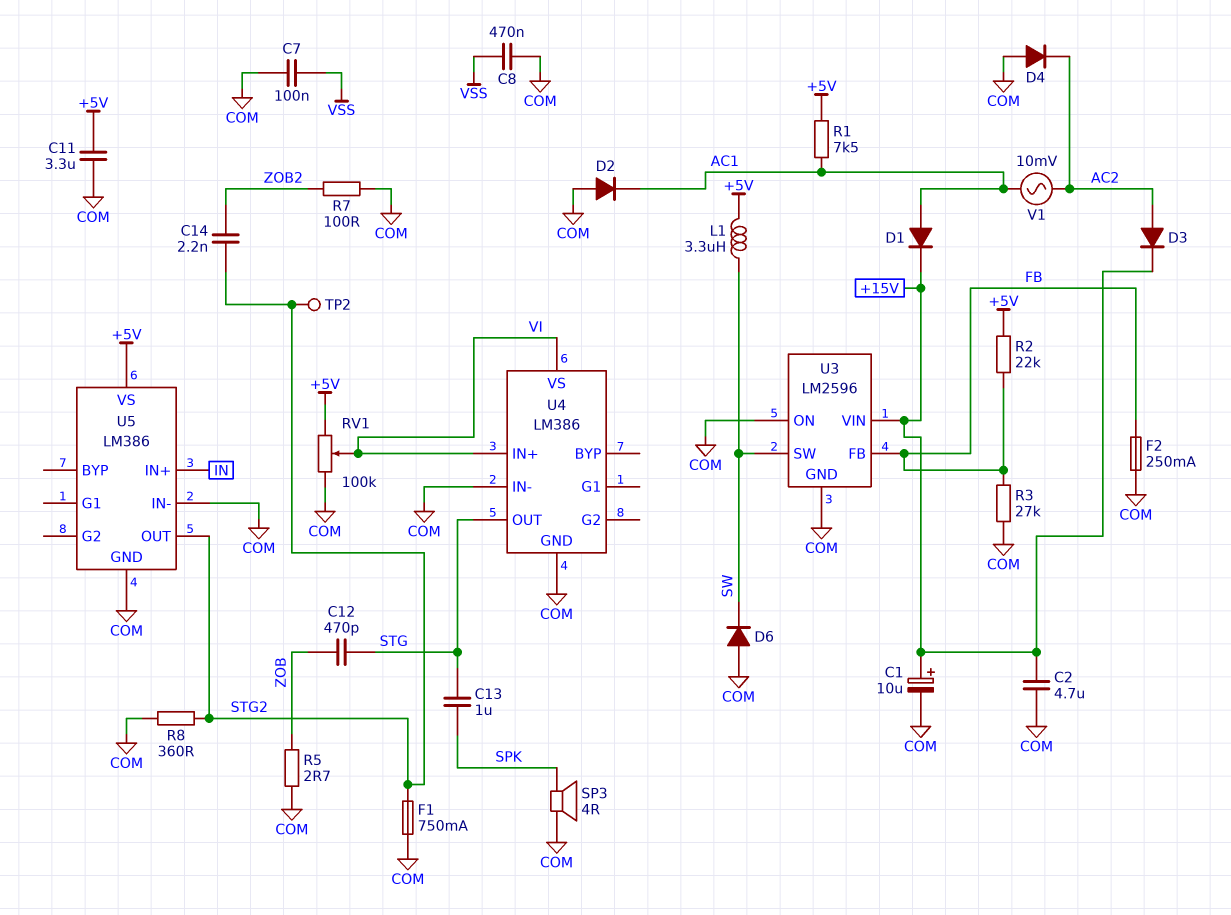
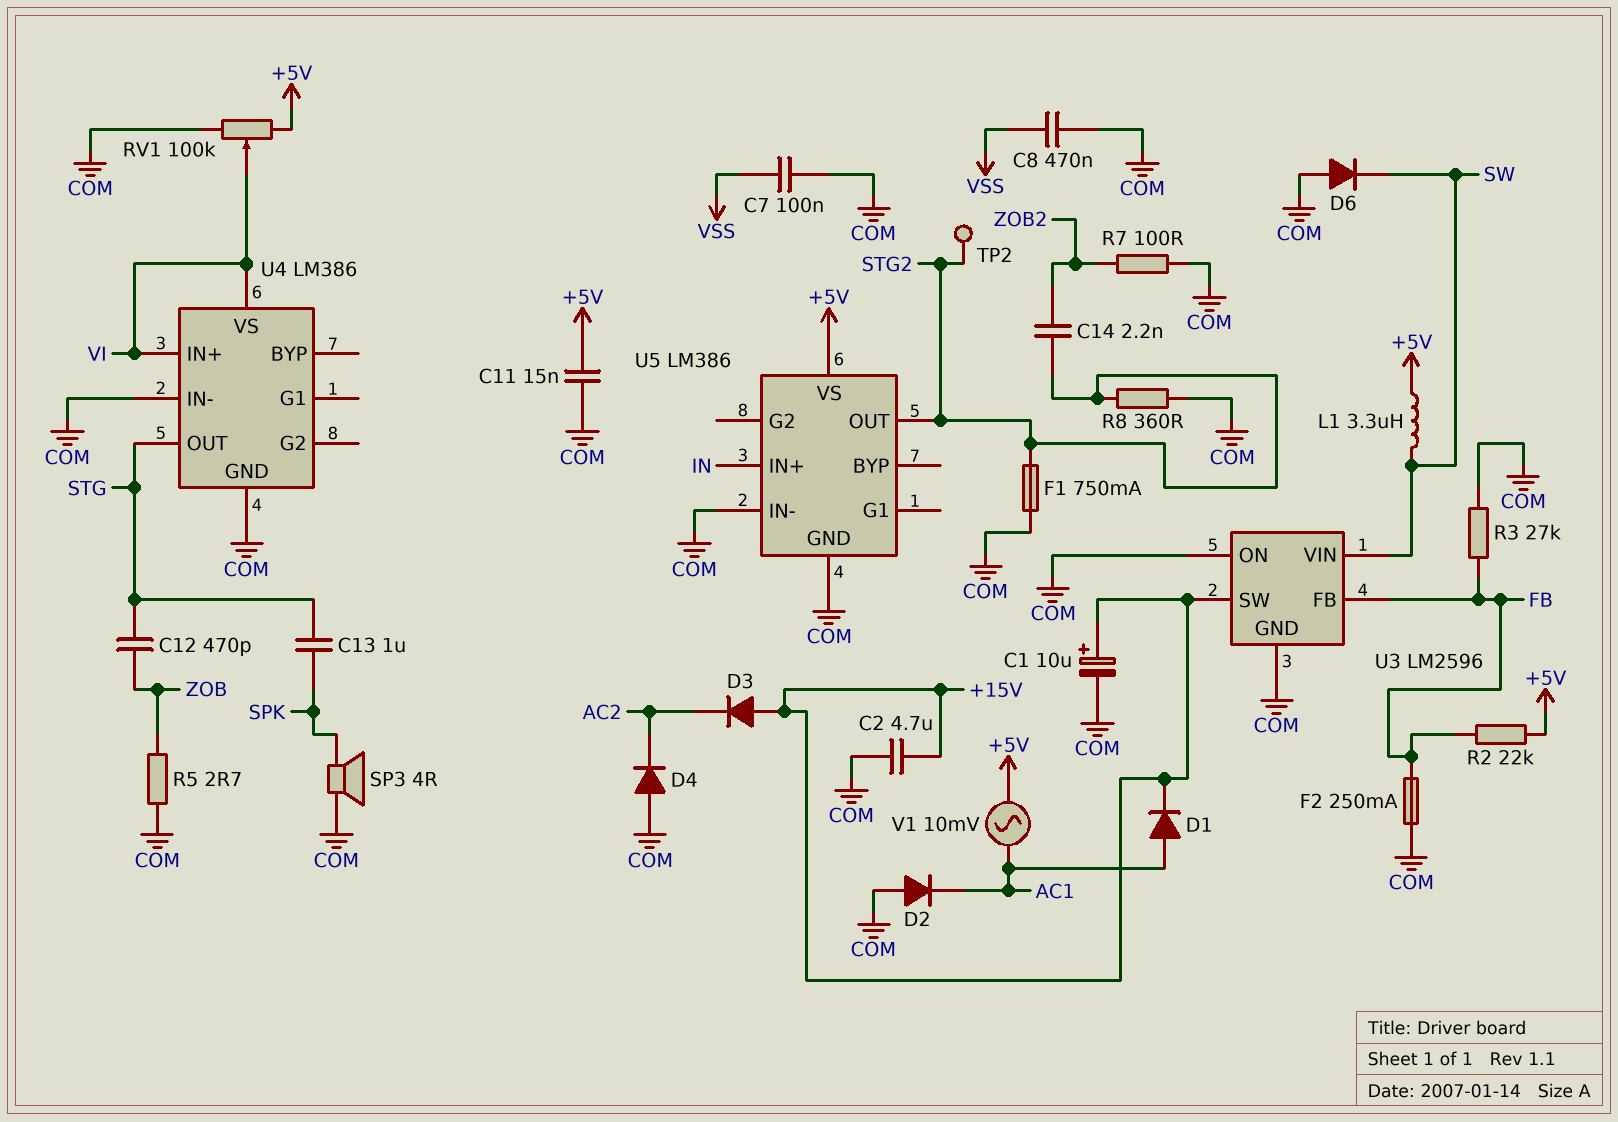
C11: 3.3uF (+5V, COM) -> 15nF (+5V, COM)
D3: diode (A AC2, K +15V) -> diode (A +15V, K AC2)
R1: 7.5k (+5V, AC1) -> none
U3 pin SW: SW -> +15V
U3 pin VIN: +15V -> SW
V1: AC 10mV (AC1, AC2) -> AC 10mV (+5V, AC1)

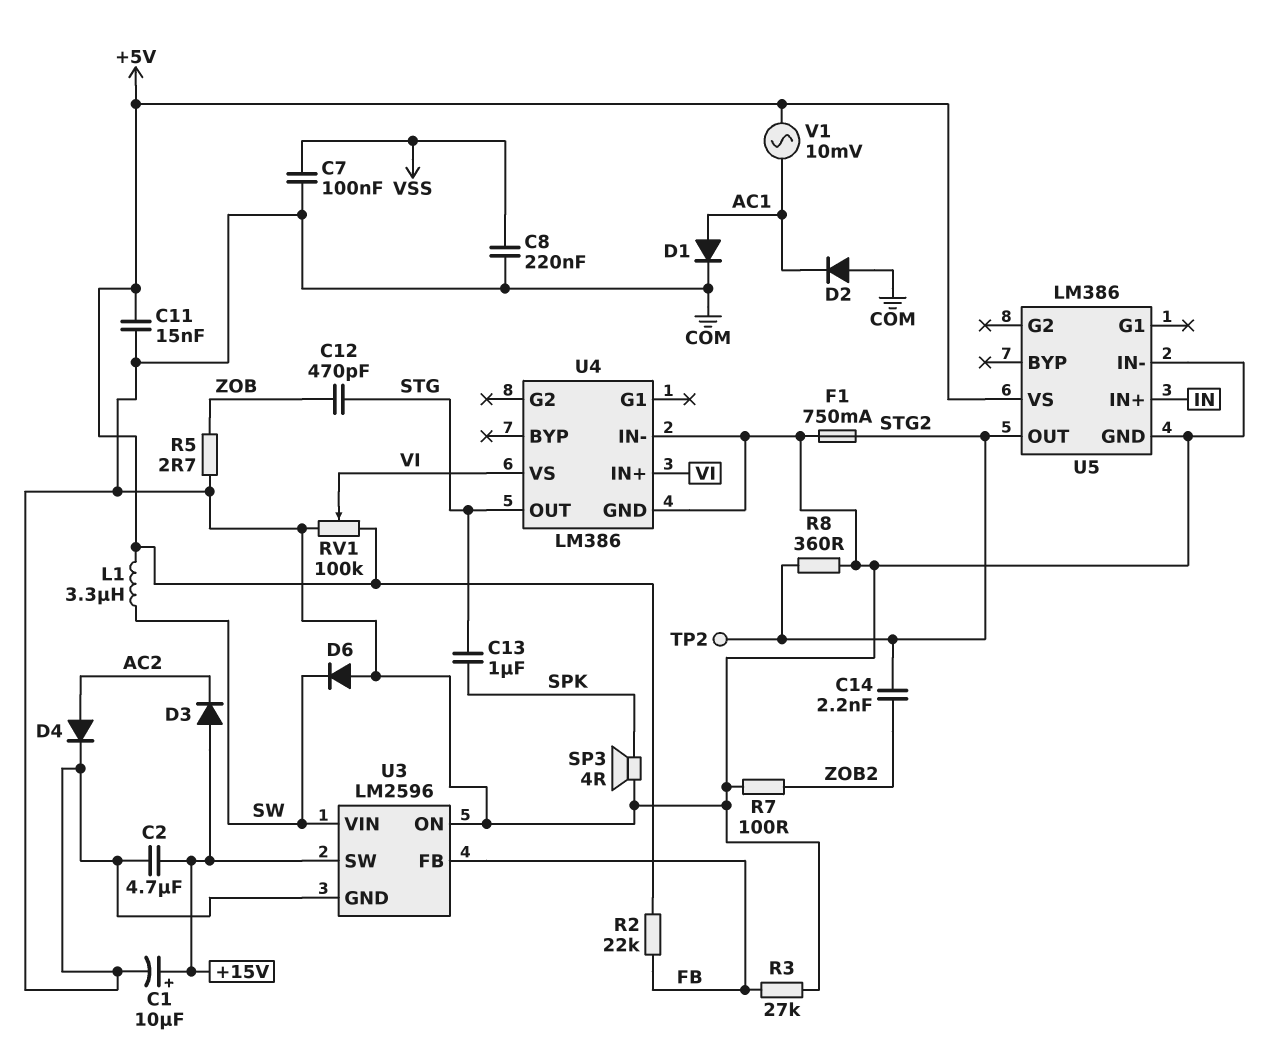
C8: 470nF (COM, VSS) -> 220nF (COM, VSS)
D1: diode (A AC1, K +15V) -> diode (A AC1, K COM)
D4: diode (A COM, K AC2) -> diode (A AC2, K COM)
F2: 250mA (COM, FB) -> none

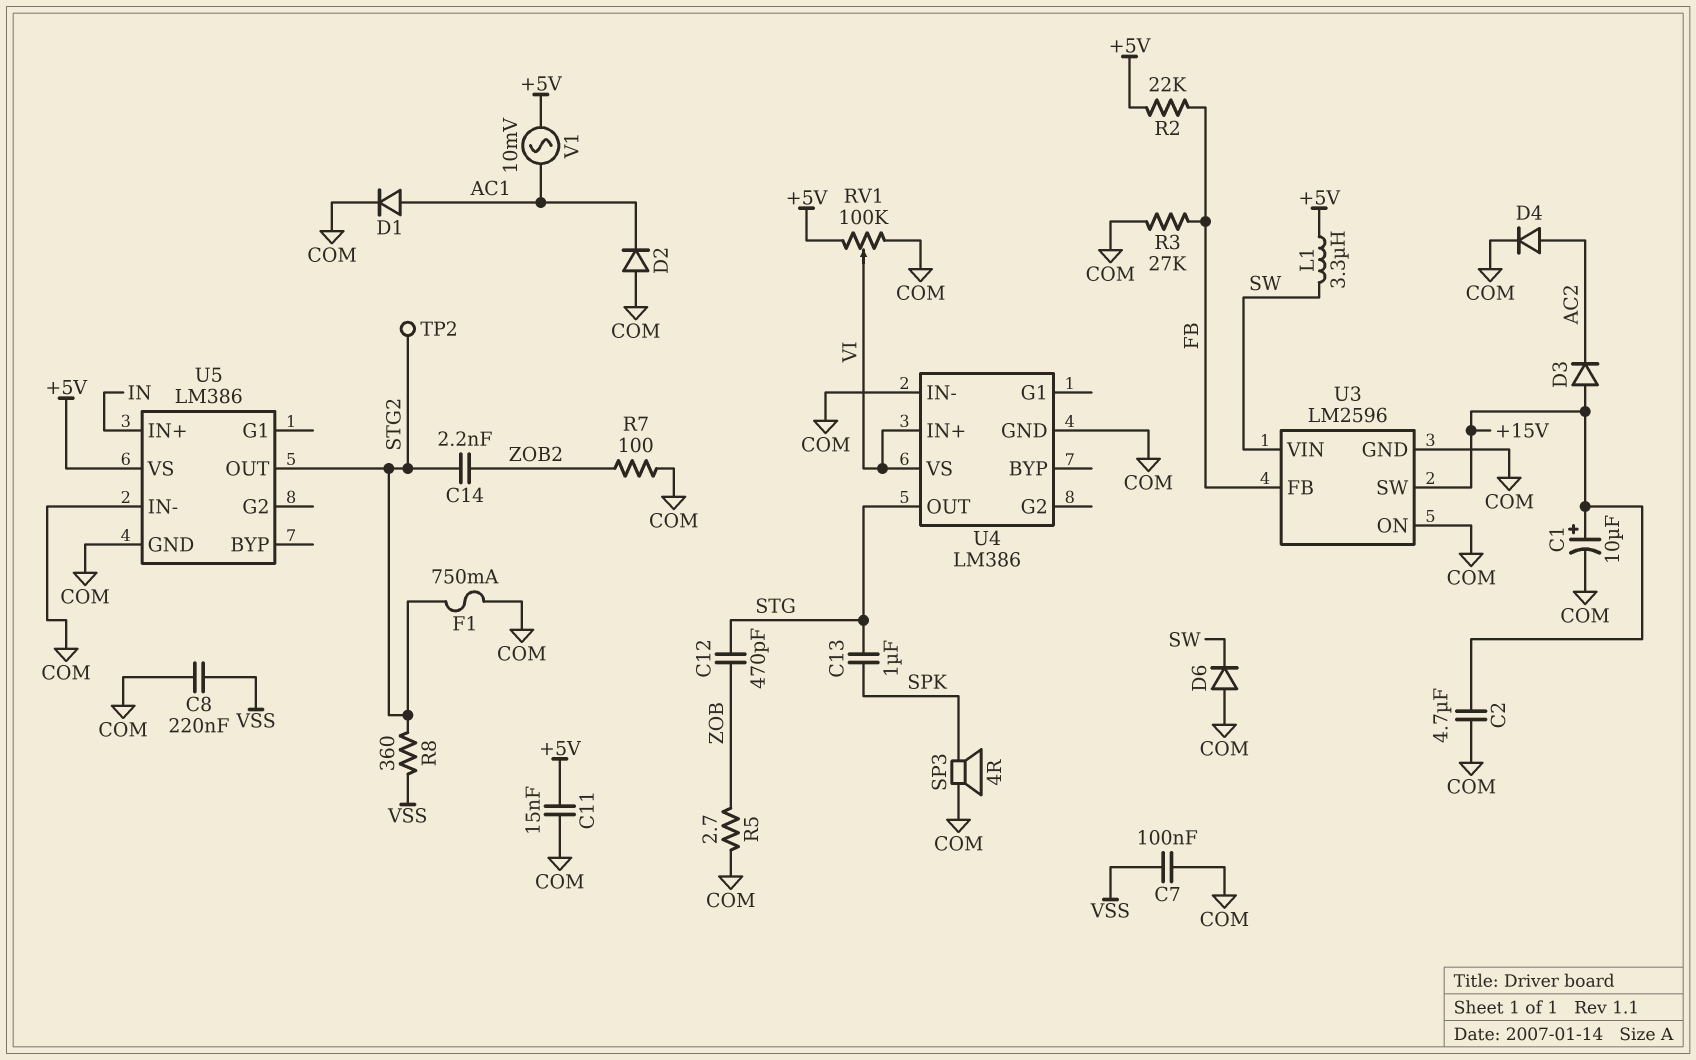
R8: 360 (COM, STG2) -> 360 (STG2, VSS)

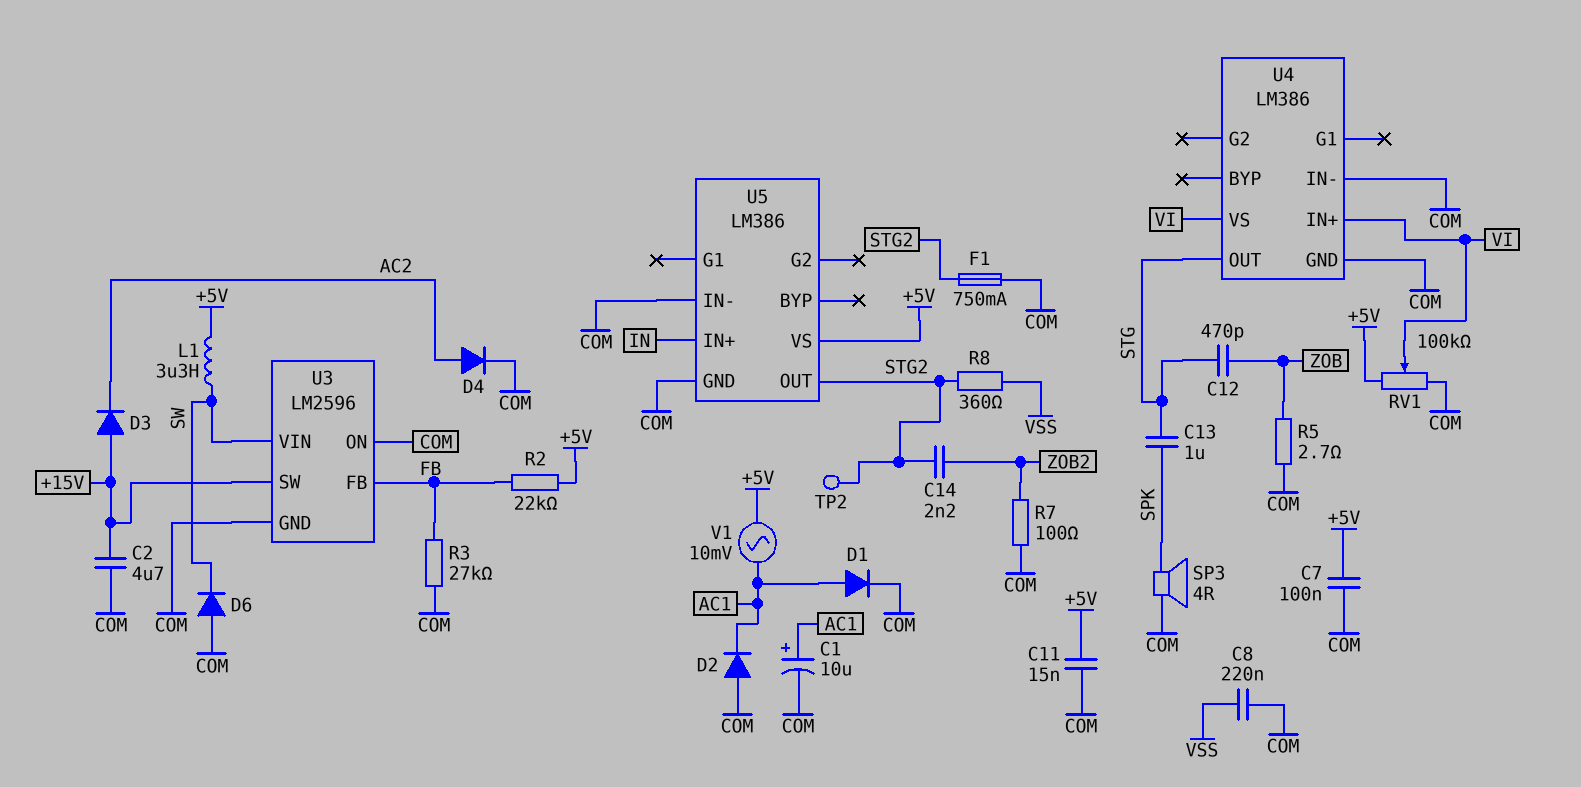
C1: 10uF (plus +15V, minus COM) -> 10uF (plus AC1, minus COM)
C7: 100nF (COM, VSS) -> 100nF (+5V, COM)

